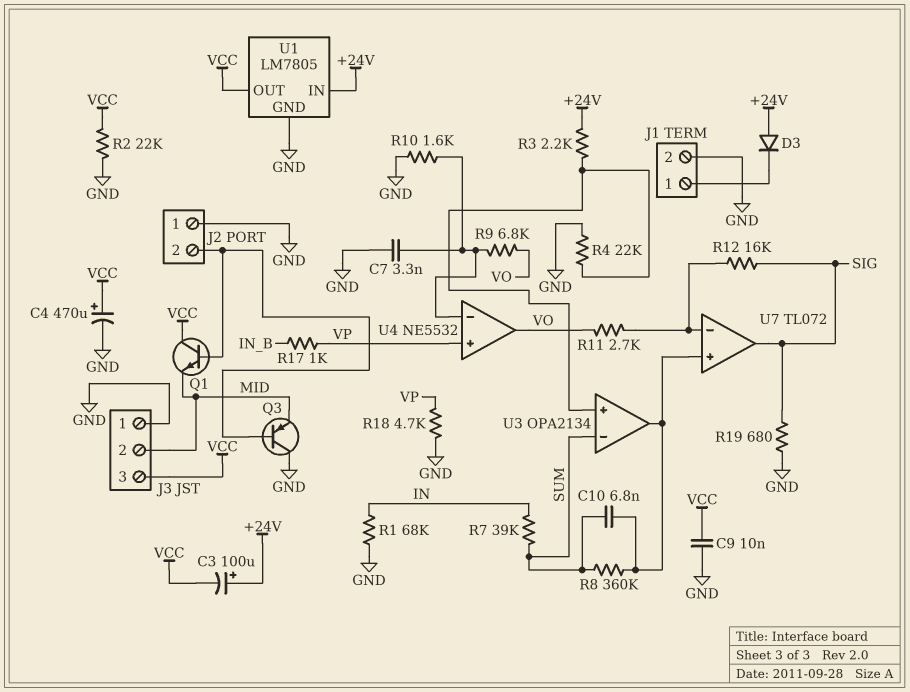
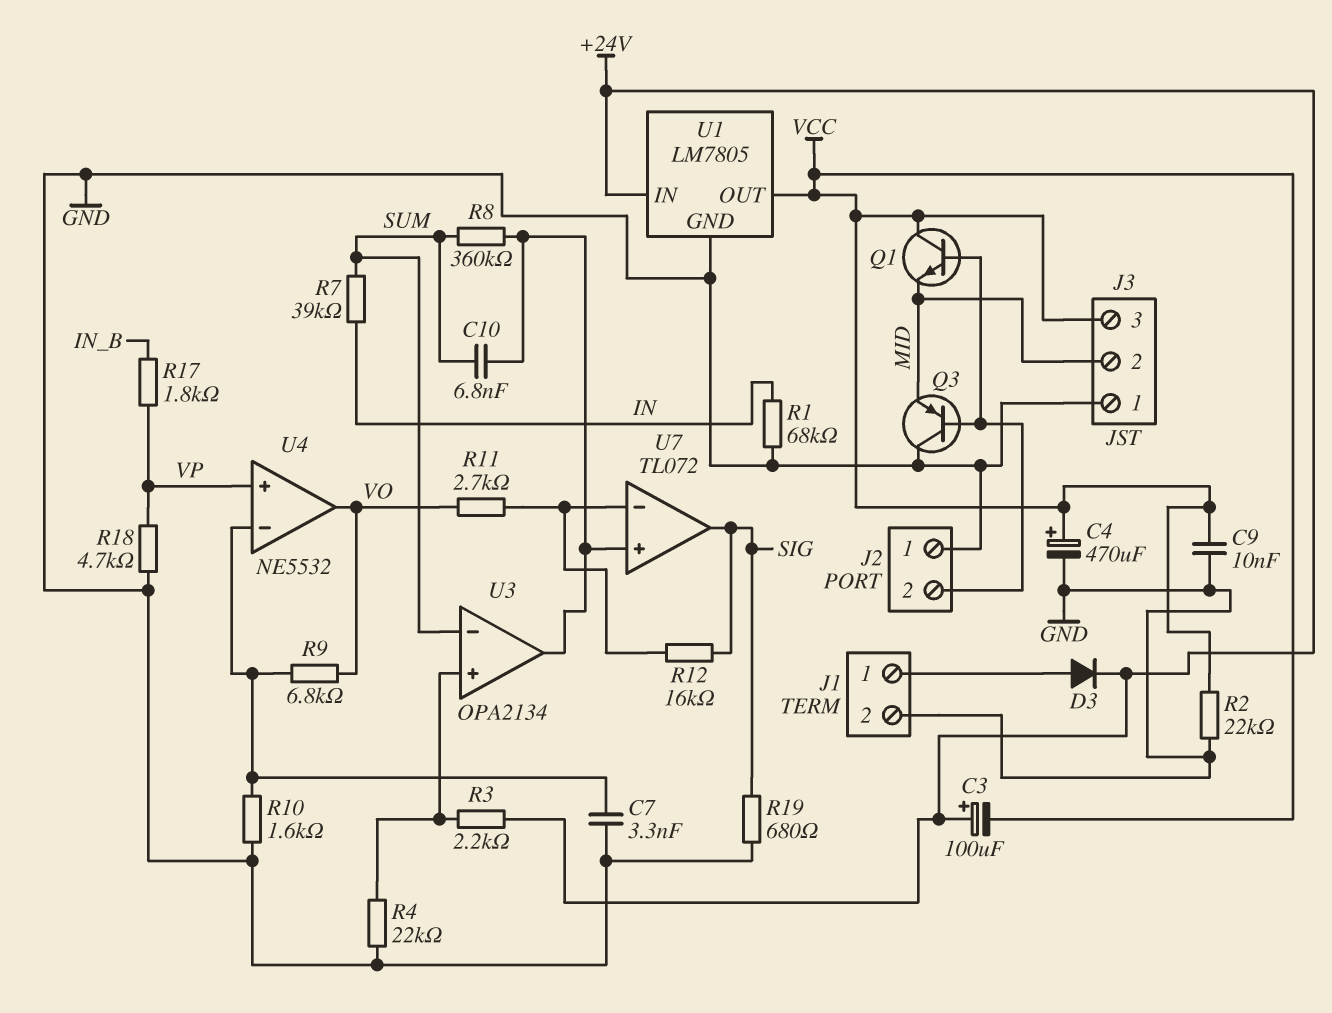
D3: diode (A +24V, K J1/1) -> diode (A J1/1, K +24V)
R17: 1k (IN_B, VP) -> 1.8k (IN_B, VP)

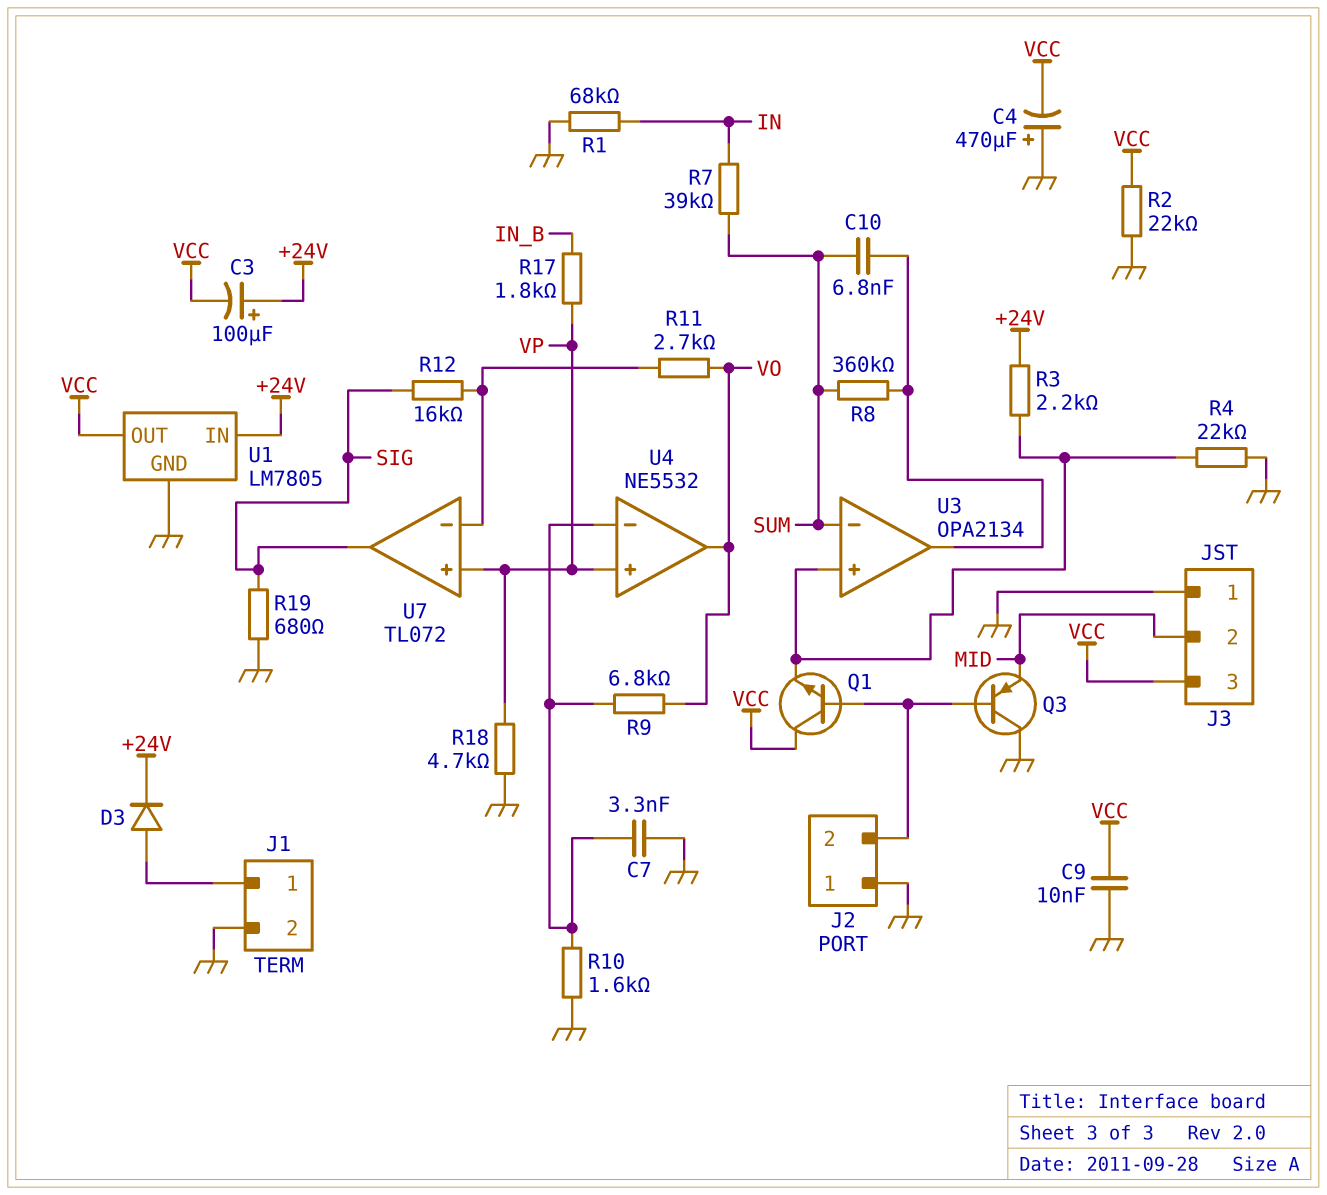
C4: 470uF (plus VCC, minus GND) -> 470uF (plus GND, minus VCC)
Q1: NPN (B J2/2, C VCC, E MID) -> NPN (B J2/2, C VCC, E U3/in+)
U7 pin in+: U3/out -> VP

